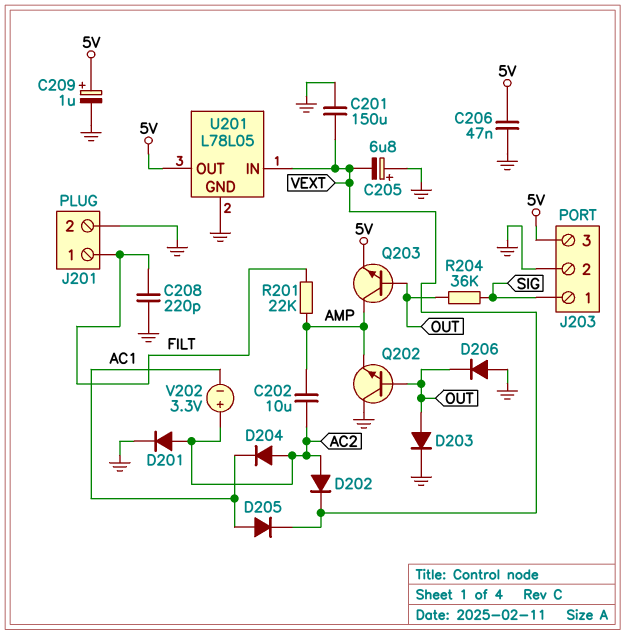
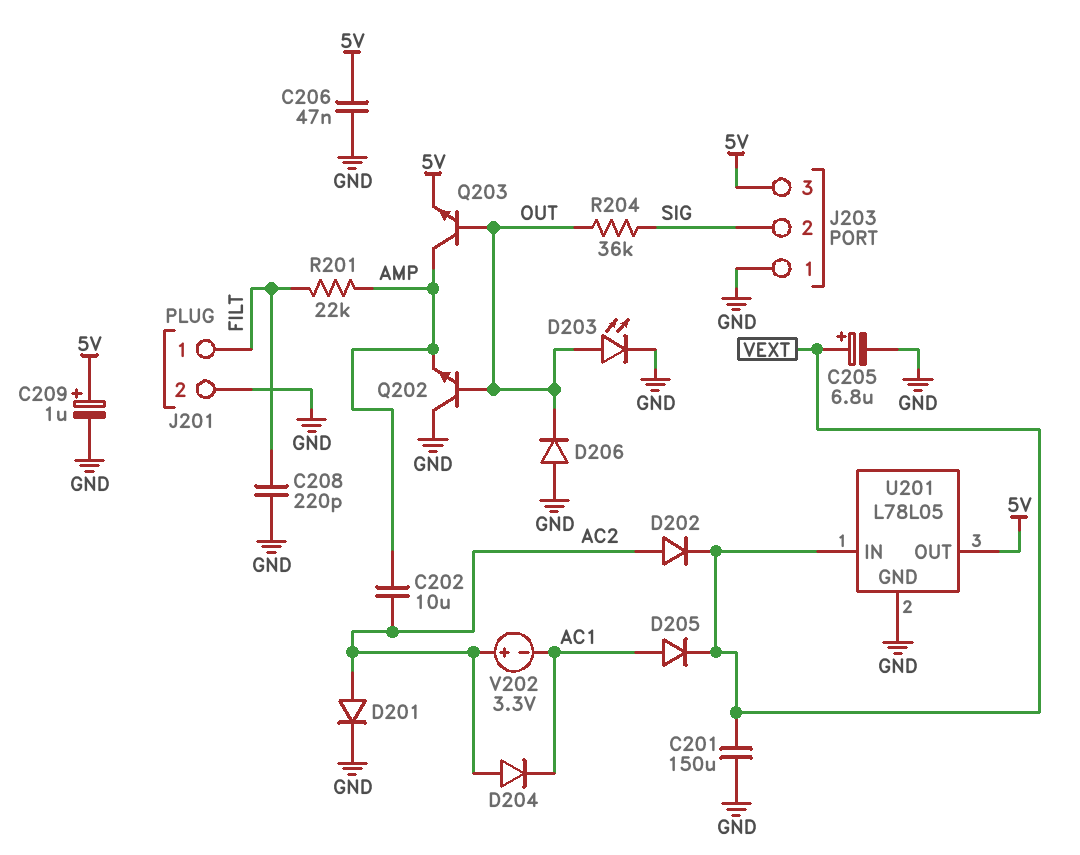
C205: 6.8uF (plus GND, minus VEXT) -> 6.8uF (plus VEXT, minus GND)
D203: diode (A OUT, K GND) -> LED (A OUT, K GND)
J203 pin 1: SIG -> GND
J203 pin 2: GND -> SIG

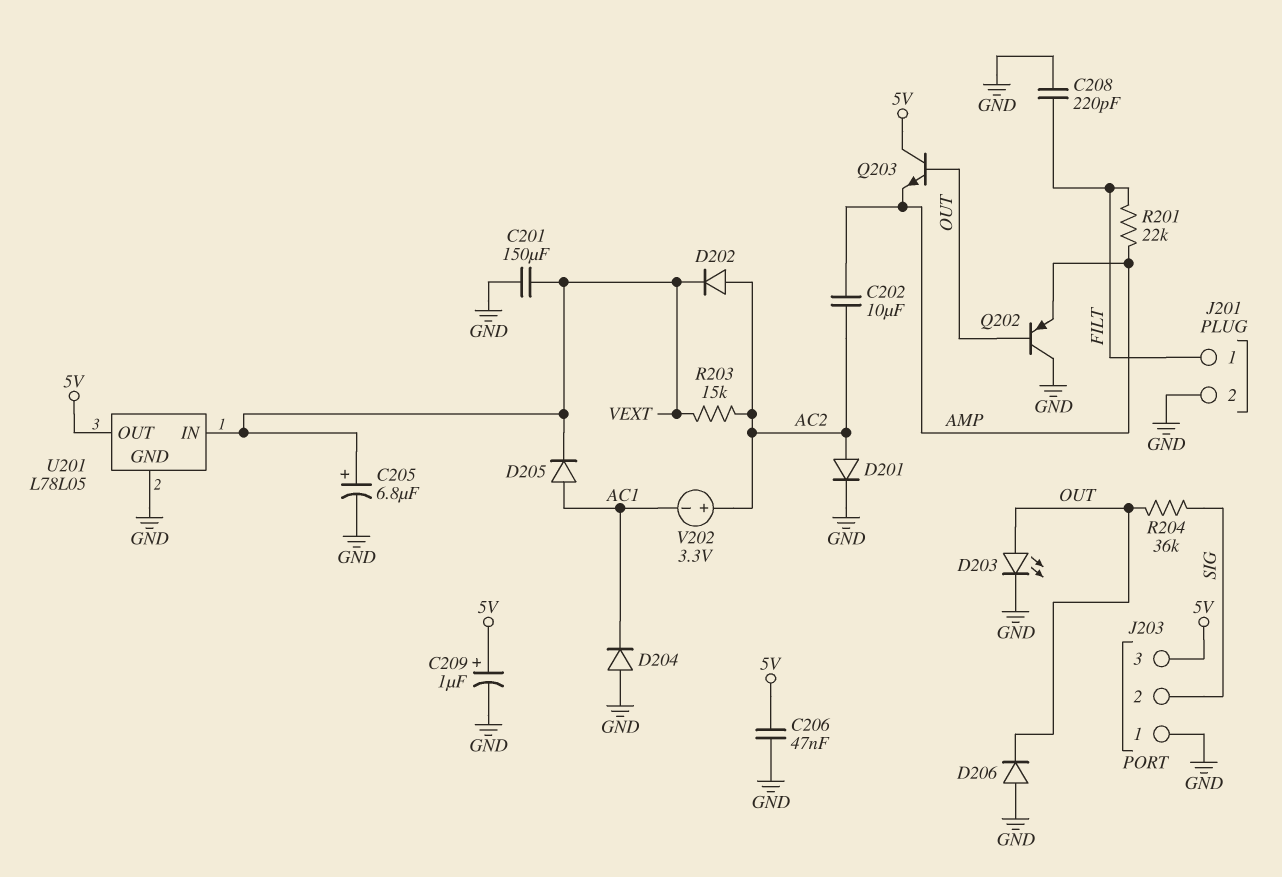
D204: diode (A AC2, K AC1) -> diode (A GND, K AC1)
Q202: NPN (B OUT, C GND, E AMP) -> PNP (B OUT, C GND, E AMP)
Q203: NPN (B OUT, C AMP, E 5V) -> NPN (B OUT, C 5V, E AMP)
R203: none -> 15k (AC2, VEXT)

